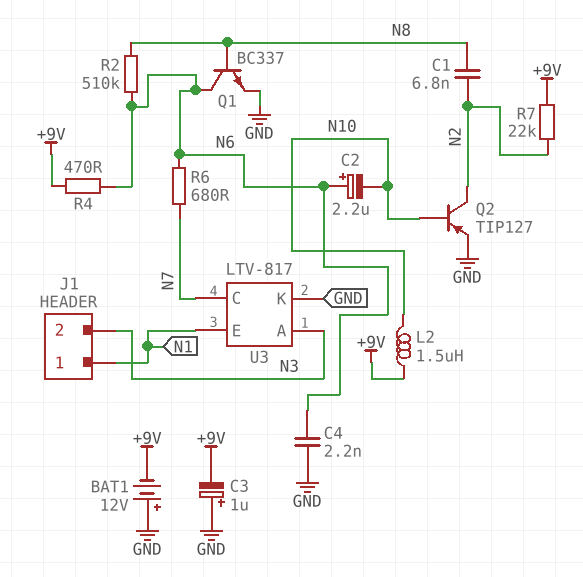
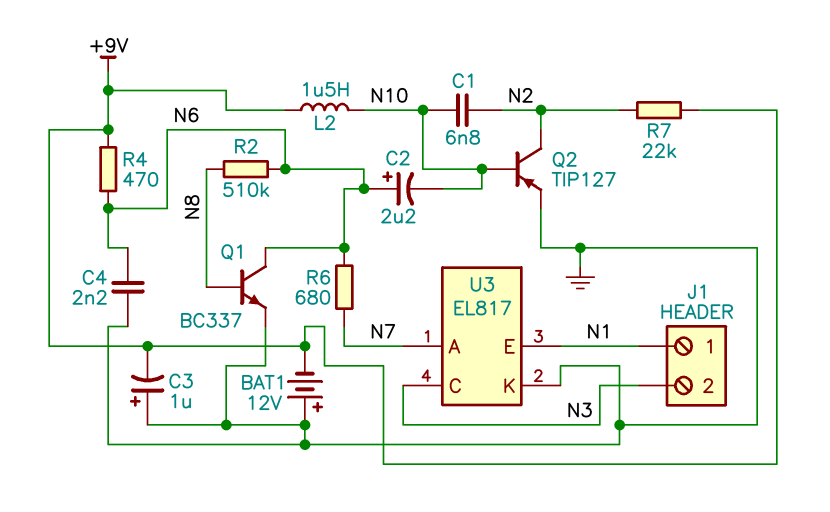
C1: 6.8nF (N2, N8) -> 6.8nF (N2, N10)
U3: LTV-817 -> EL817
U3 pin A: N3 -> N7
U3 pin C: N7 -> N3

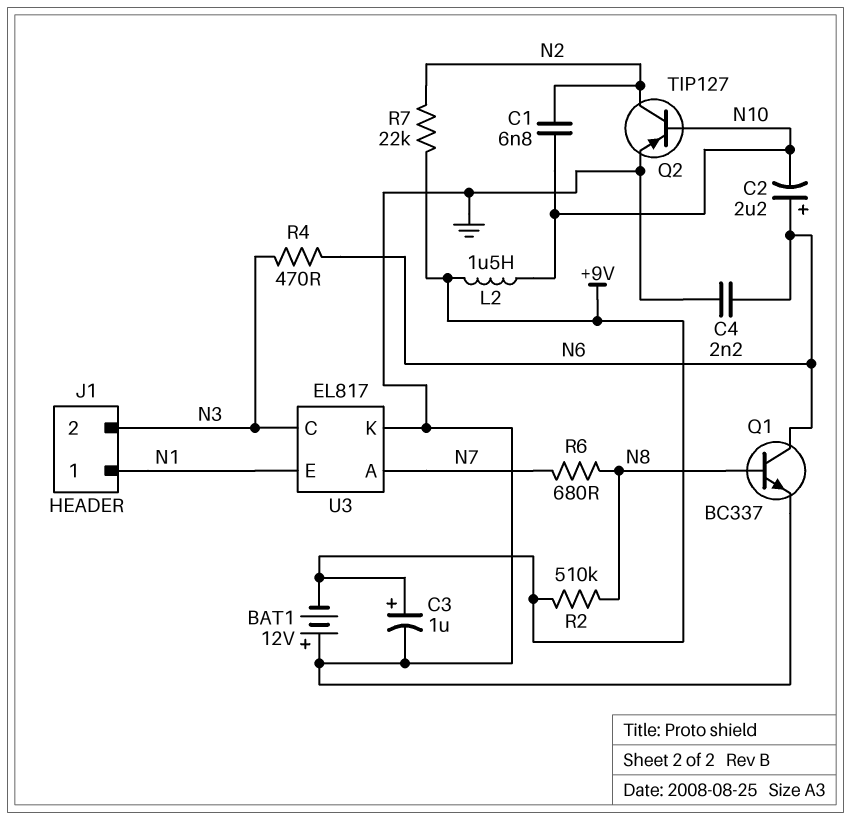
C3: 1uF (plus GND, minus +9V) -> 1uF (plus +9V, minus GND)
R2: 510k (N6, N8) -> 510k (+9V, N8)
R4: 470 (+9V, N6) -> 470 (N3, N6)
R6: 680 (N6, N7) -> 680 (N7, N8)

